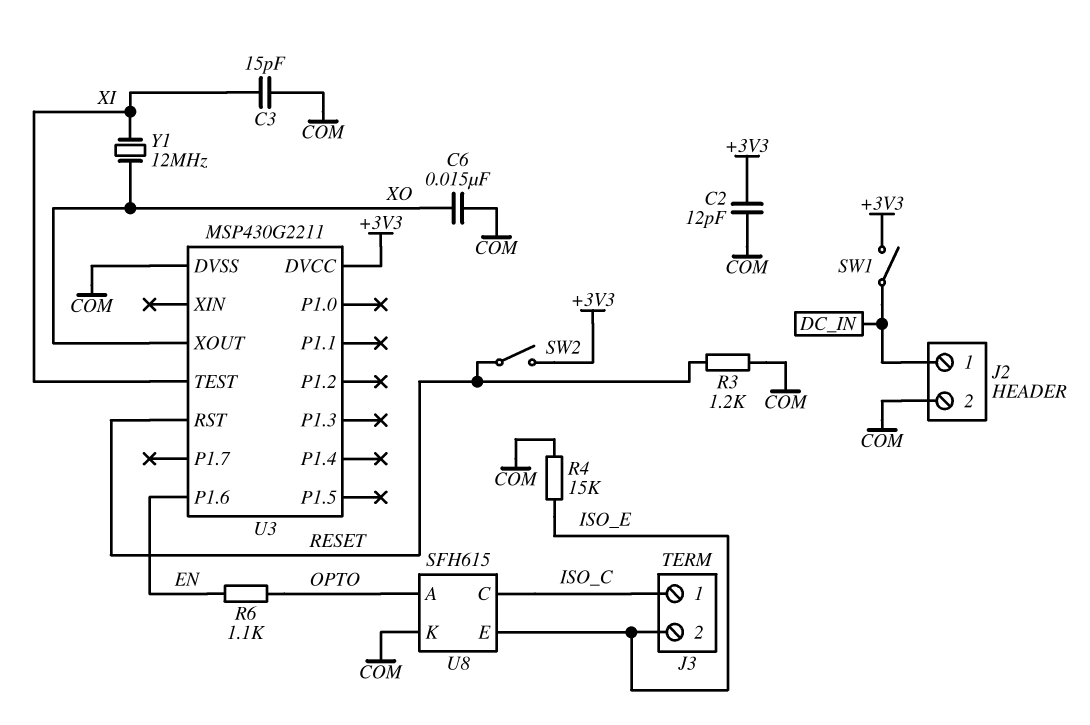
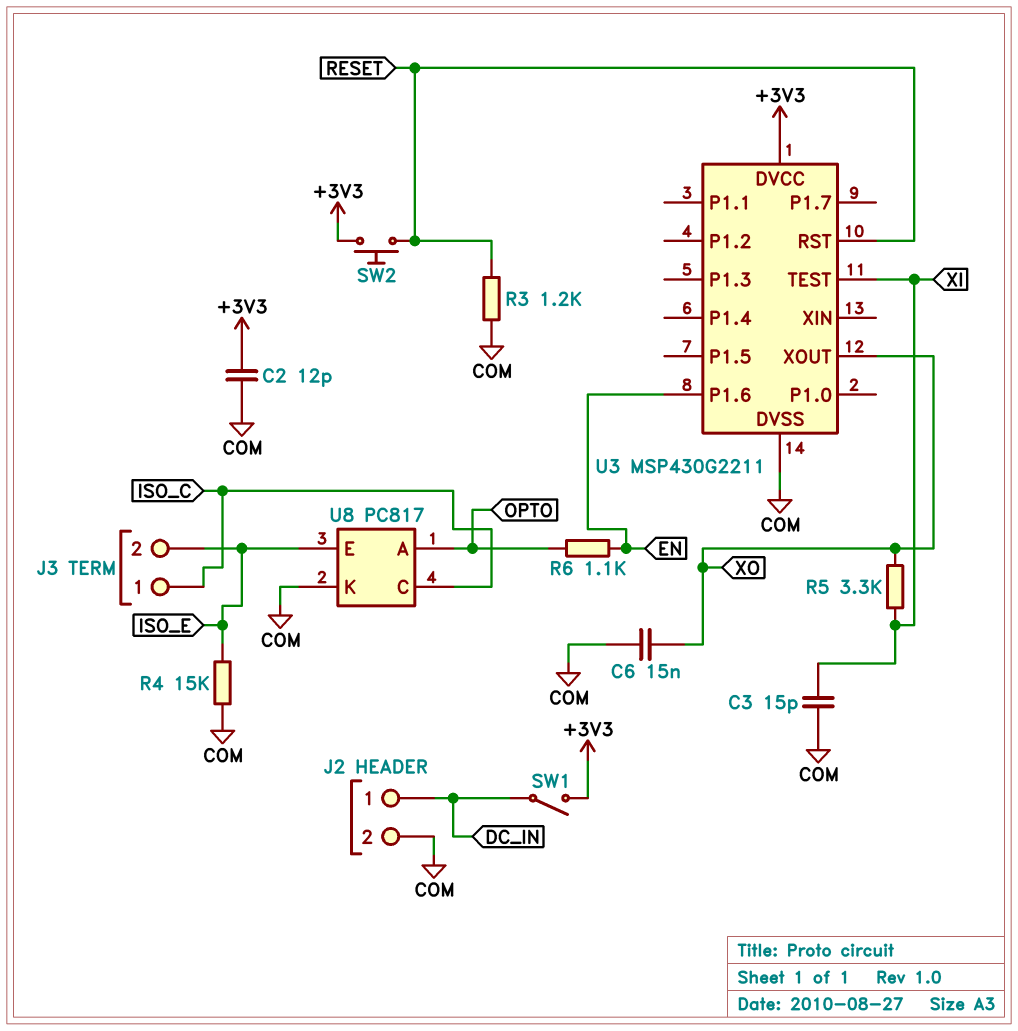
R5: none -> 3.3k (XI, XO)
SW2: switch (+3V3, RESET) -> button (+3V3, RESET)
U8: SFH615 -> PC817
Y1: 12MHz (XI, XO) -> none

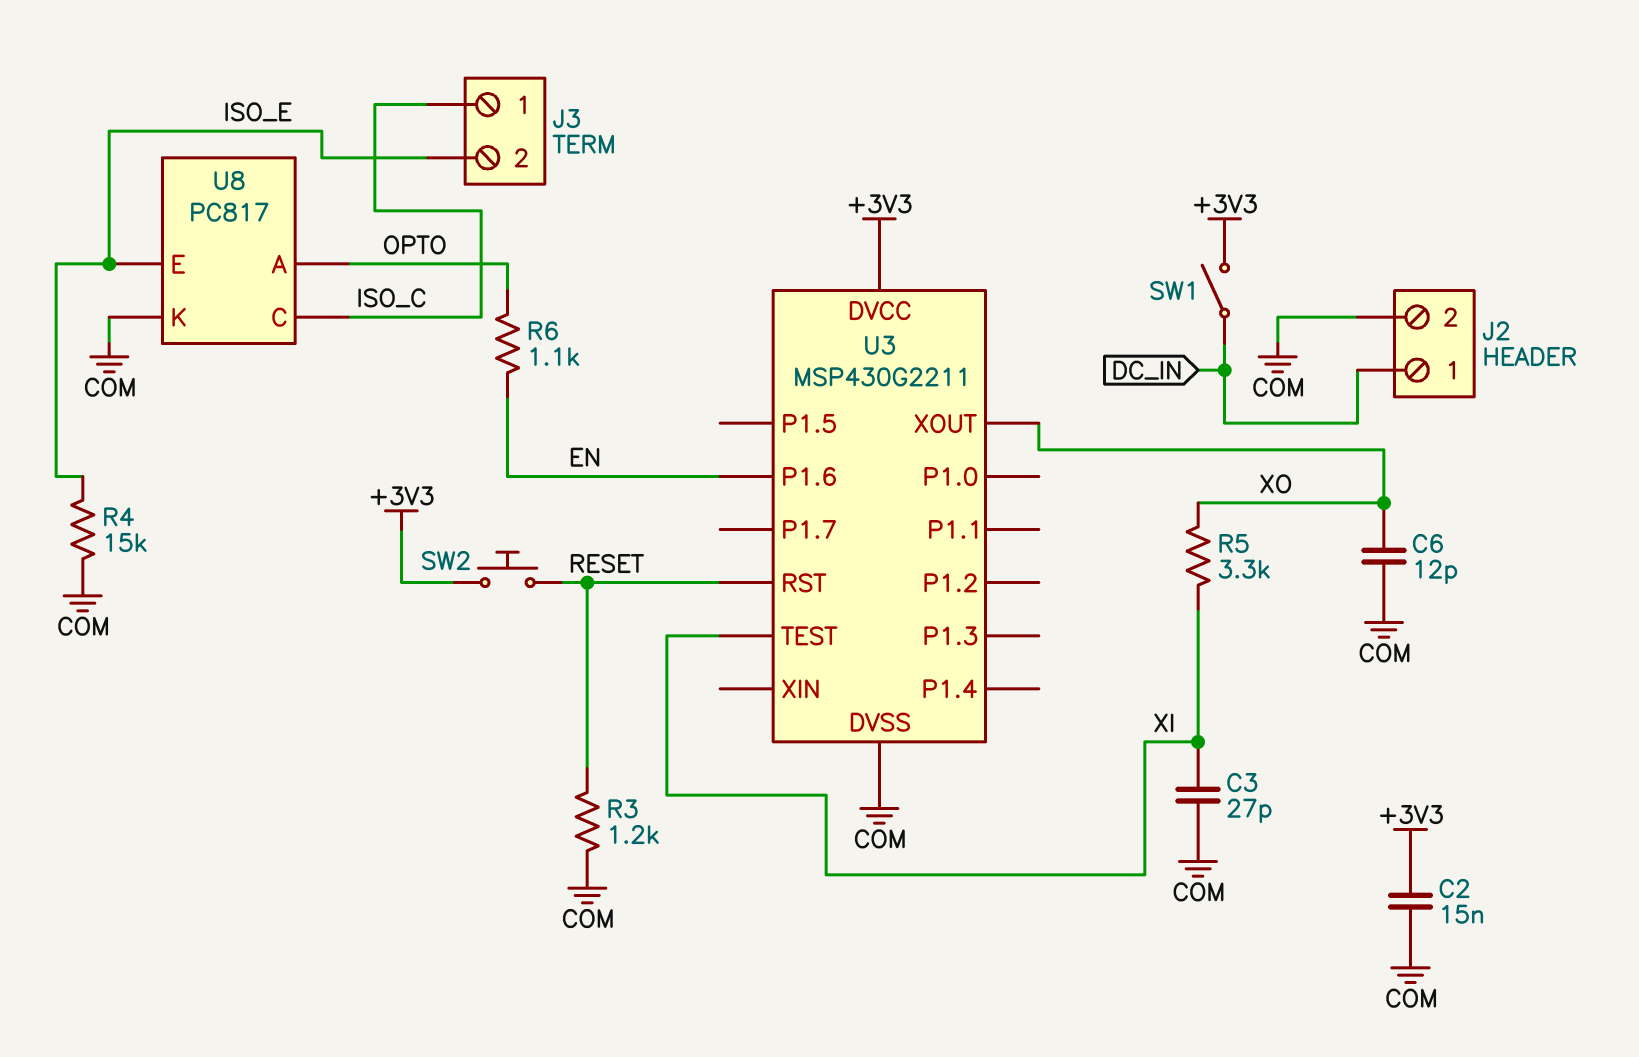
C2: 12pF (+3V3, COM) -> 15nF (+3V3, COM)
C3: 15pF (COM, XI) -> 27pF (COM, XI)
C6: 15nF (COM, XO) -> 12pF (COM, XO)

